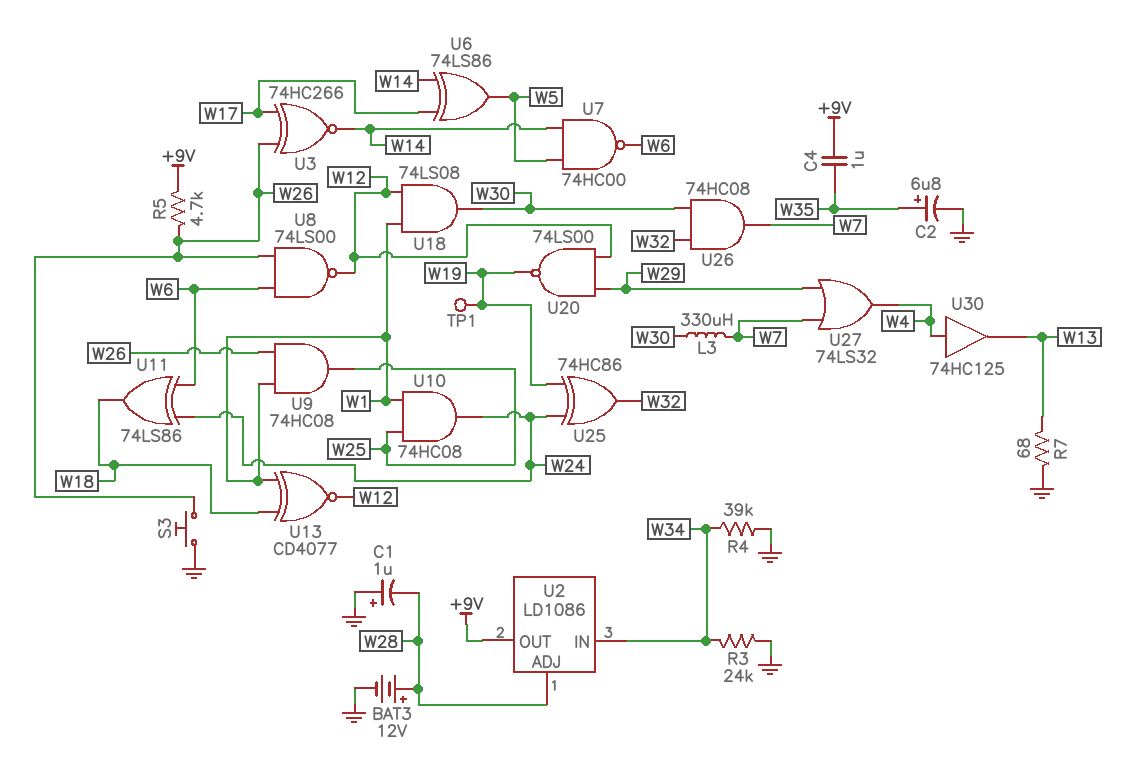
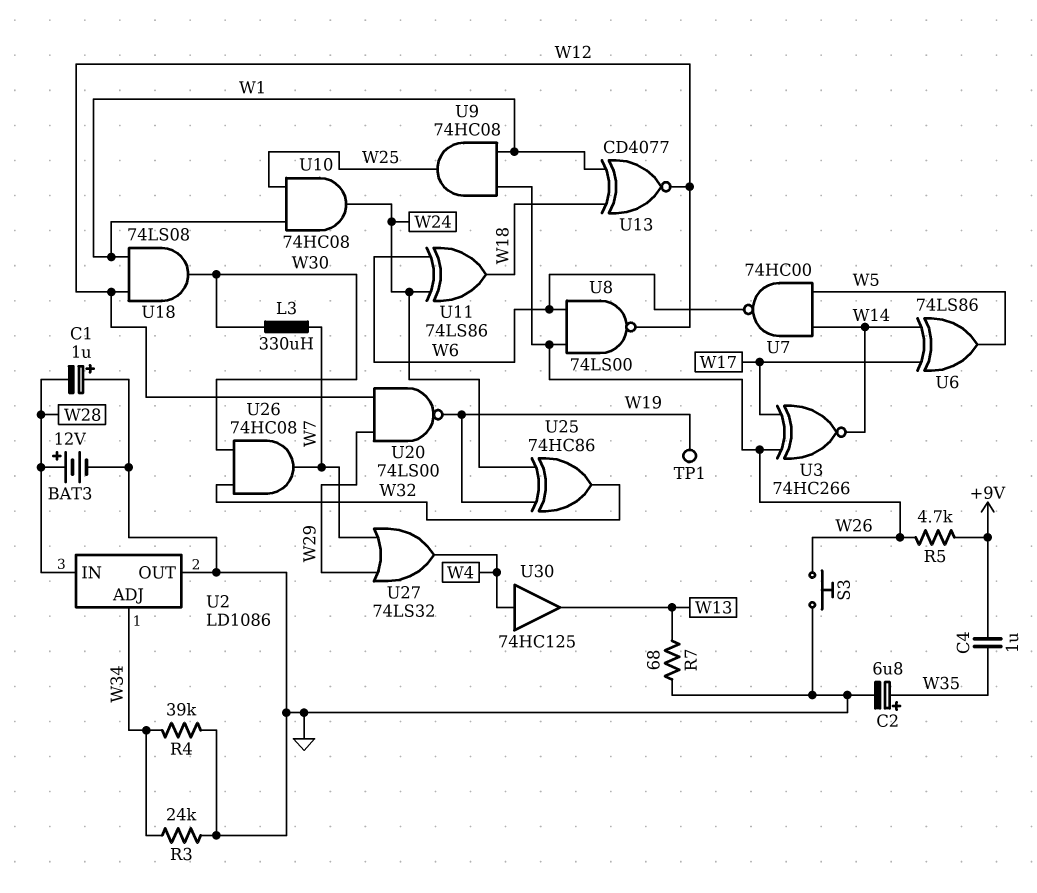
U2 pin ADJ: W28 -> W34
U2 pin IN: W34 -> W28
U2 pin OUT: +9V -> GND

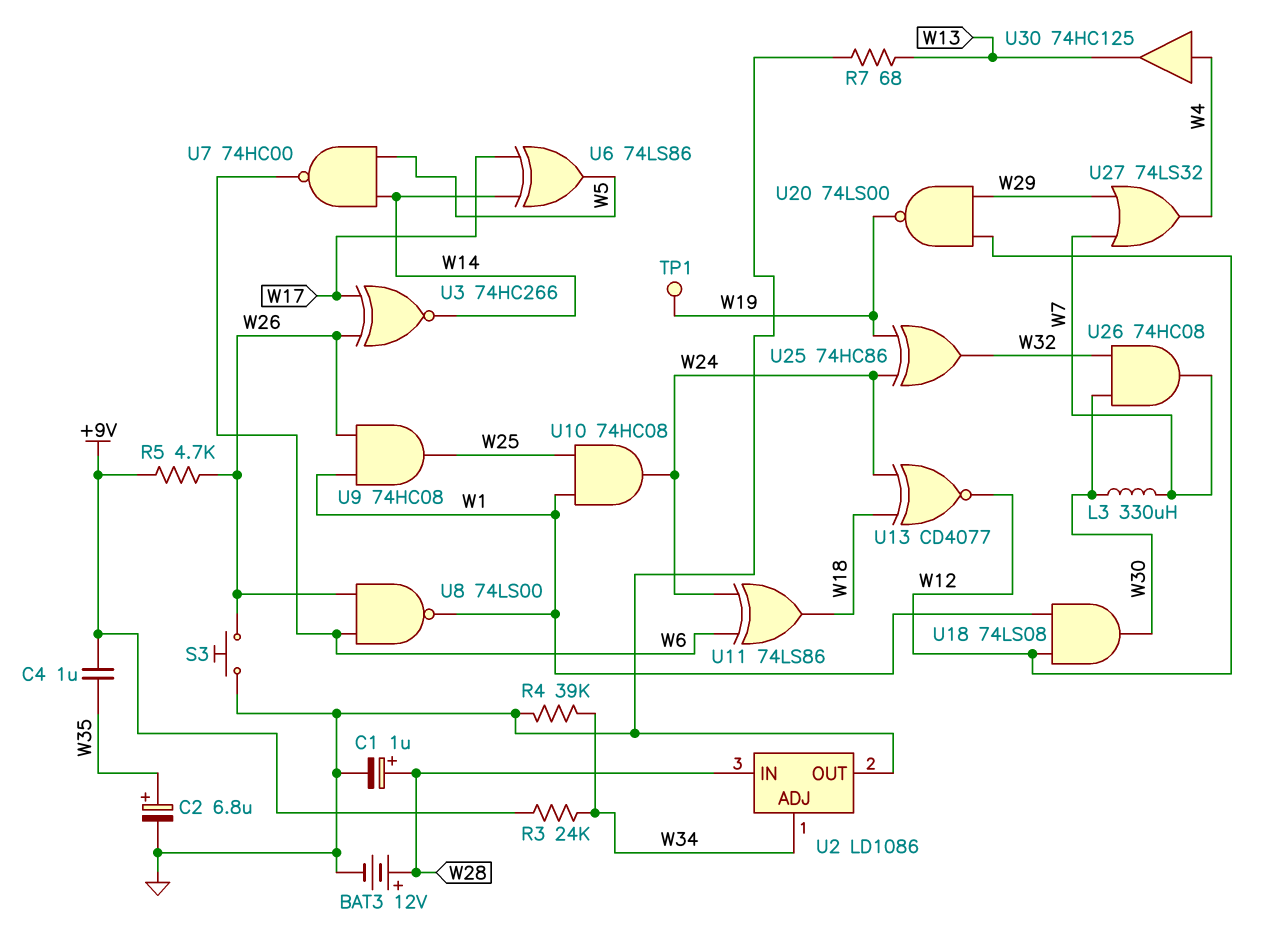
C1: 1uF (plus GND, minus W28) -> 1uF (plus W28, minus GND)
R3: 24k (GND, W34) -> 24k (+9V, W34)
U8: NAND 74LS00 (in W6, in W26, out W12) -> NAND 74LS00 (in W6, in W26, out W1)
U13: XNOR CD4077 (in W1, in W18, out W12) -> XNOR CD4077 (in W18, in W24, out W12)

